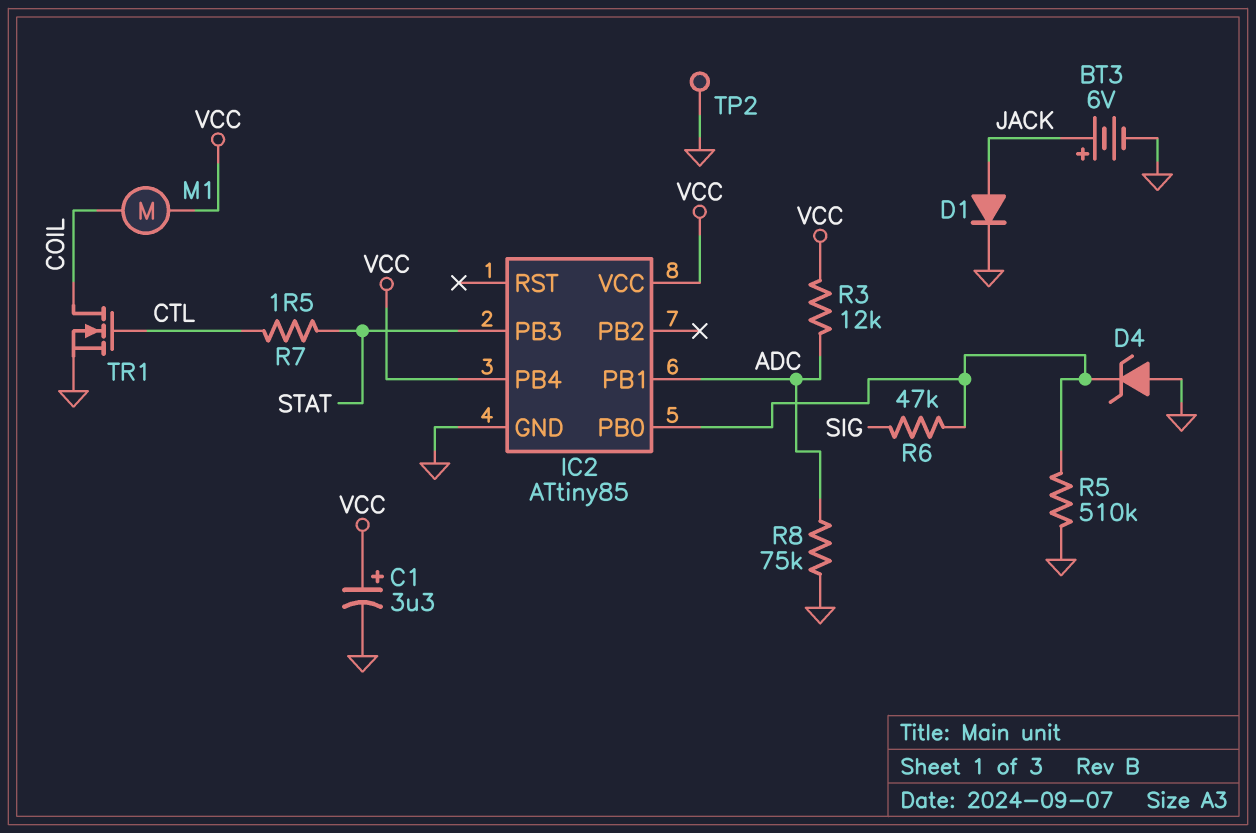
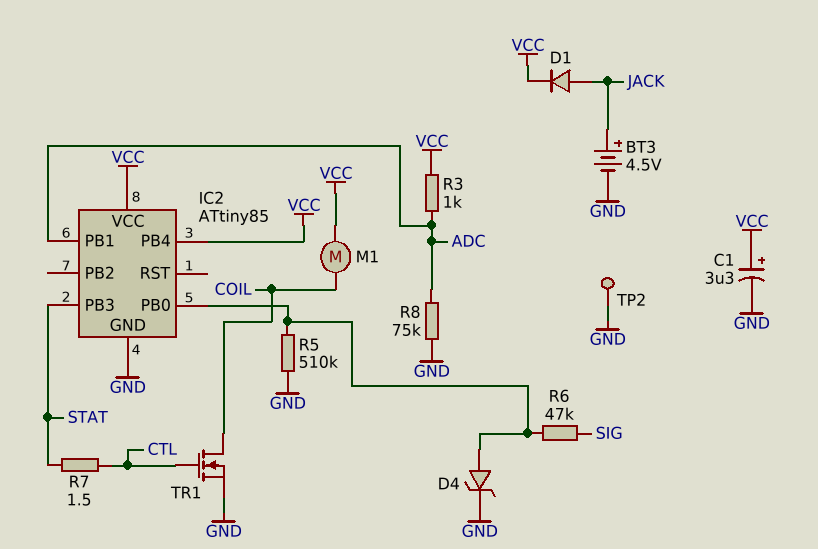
BT3: 6V (plus JACK, minus GND) -> 4.5V (plus JACK, minus GND)
D1: diode (A JACK, K GND) -> diode (A JACK, K VCC)
D4: zener (A GND, K IC2/PB0) -> zener (A IC2/PB0, K GND)
R3: 12k (ADC, VCC) -> 1k (ADC, VCC)

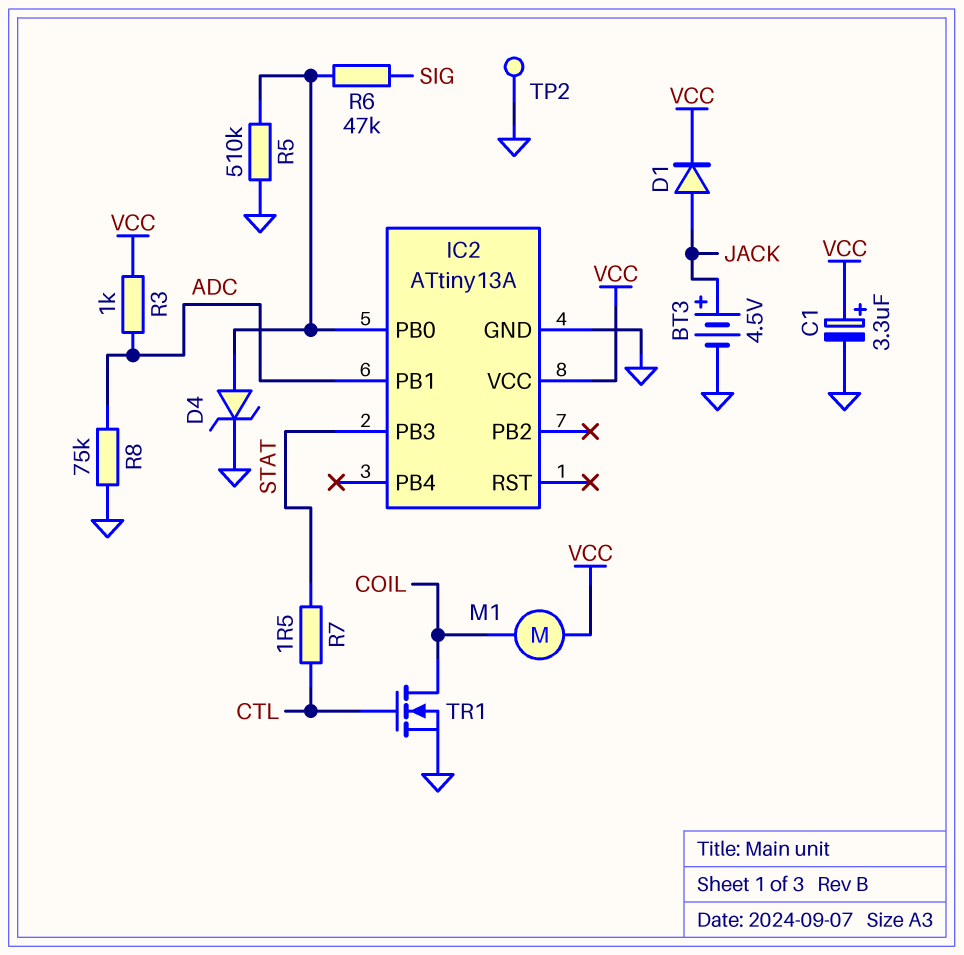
IC2: ATtiny85 -> ATtiny13A
IC2 pin PB4: VCC -> none

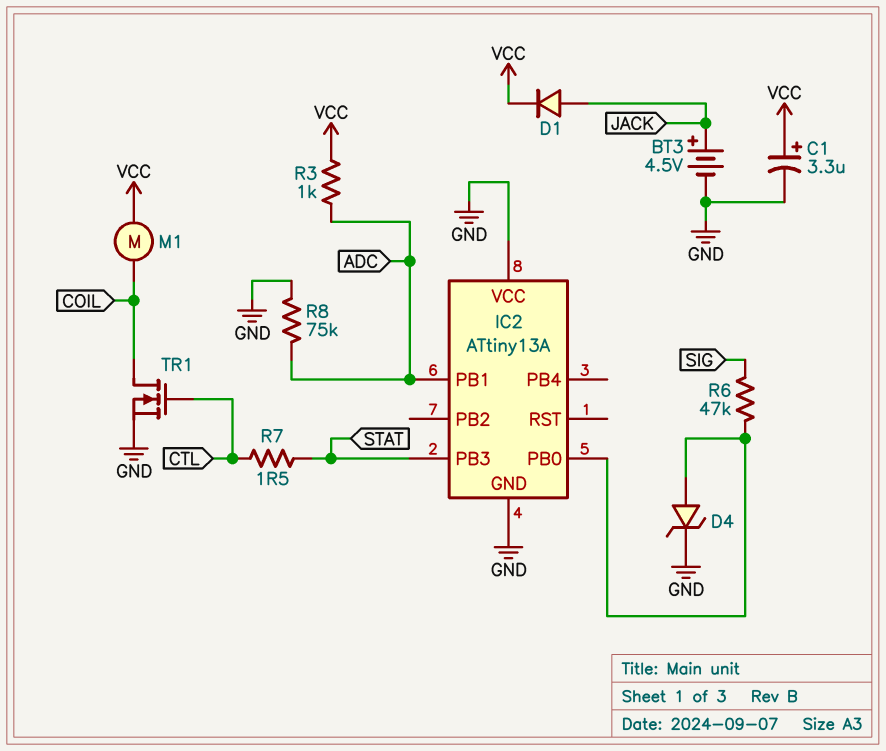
IC2 pin VCC: VCC -> GND
R5: 510k (GND, IC2/PB0) -> none
TP2: test point (GND) -> none

